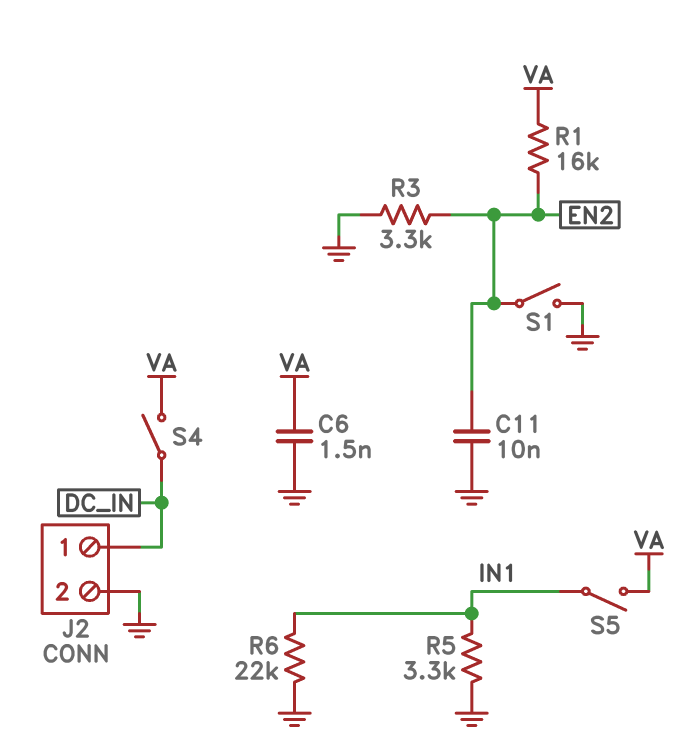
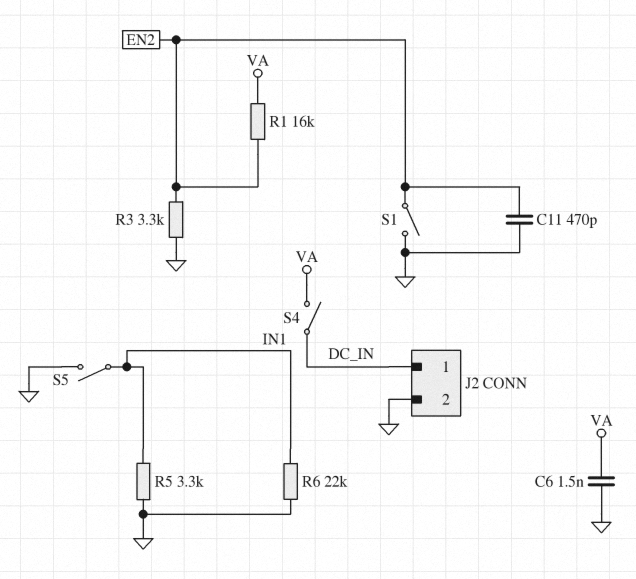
C11: 10nF (EN2, GND) -> 470pF (EN2, GND)
S5: switch (IN1, VA) -> switch (GND, IN1)

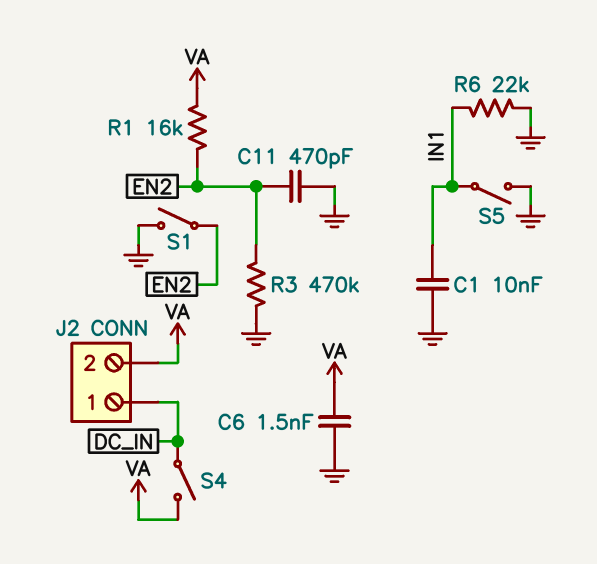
C1: none -> 10nF (GND, IN1)
J2 pin 2: GND -> VA
R3: 3.3k (EN2, GND) -> 470k (EN2, GND)
R5: 3.3k (GND, IN1) -> none

